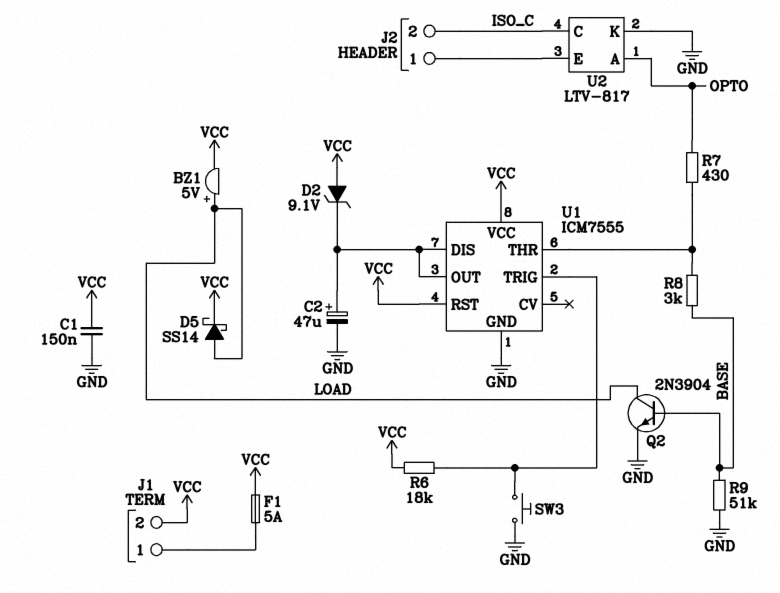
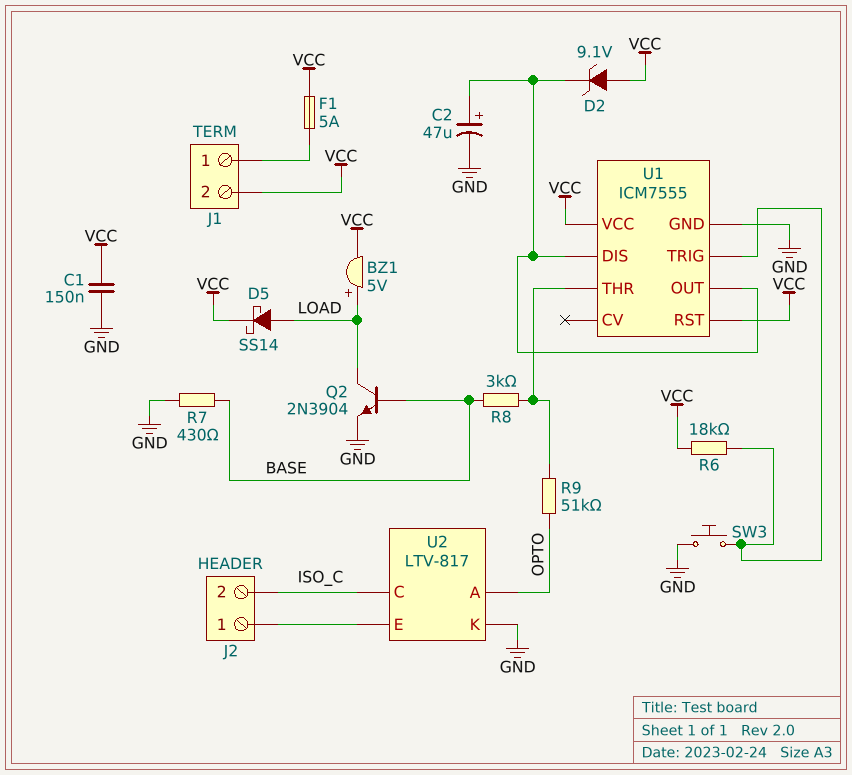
R7: 430 (OPTO, U1/THR) -> 430 (BASE, GND)
R9: 51k (BASE, GND) -> 51k (OPTO, U1/THR)

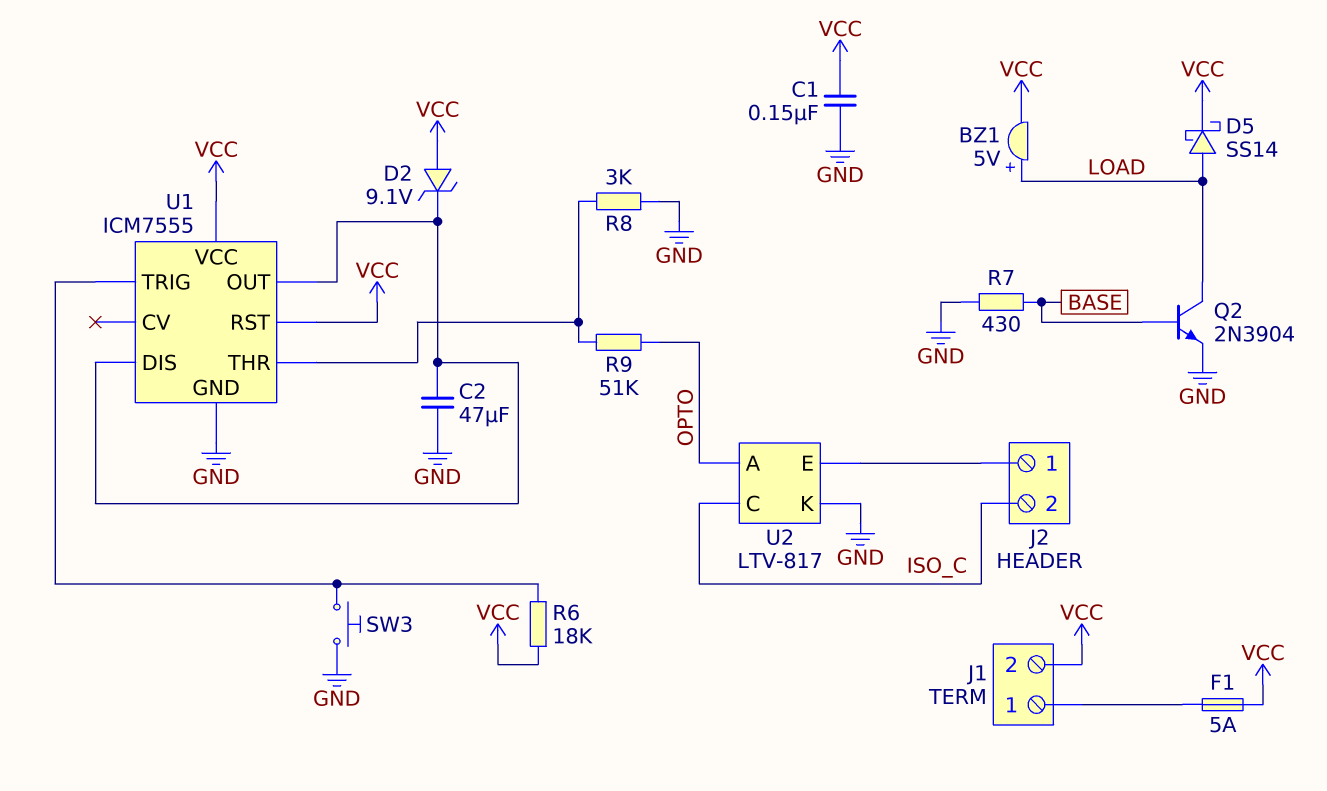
C2: 47uF (plus U1/DIS, minus GND) -> 47uF (GND, U1/DIS)
R8: 3k (BASE, U1/THR) -> 3k (GND, U1/THR)

